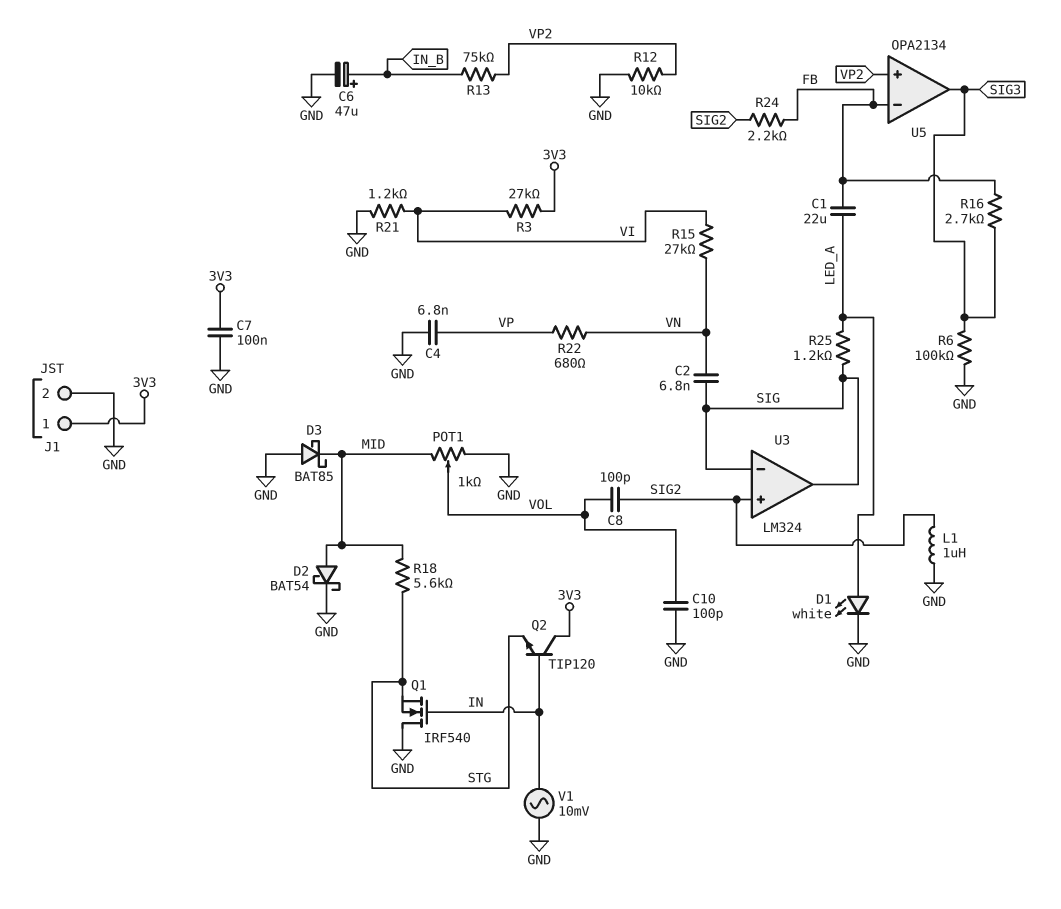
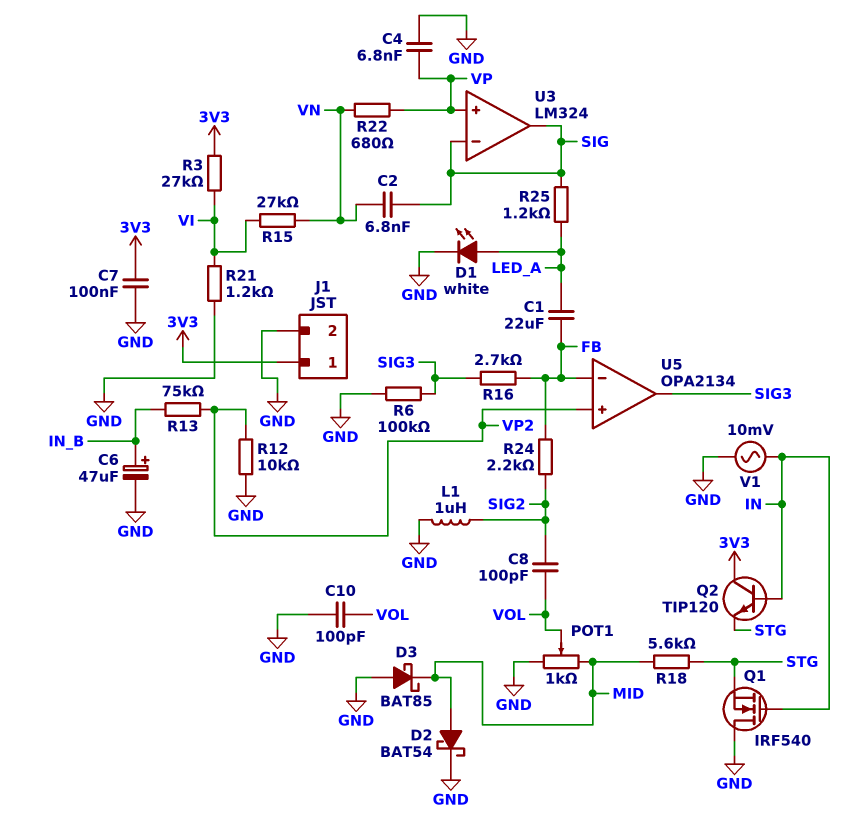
U3 pin in+: SIG2 -> VP

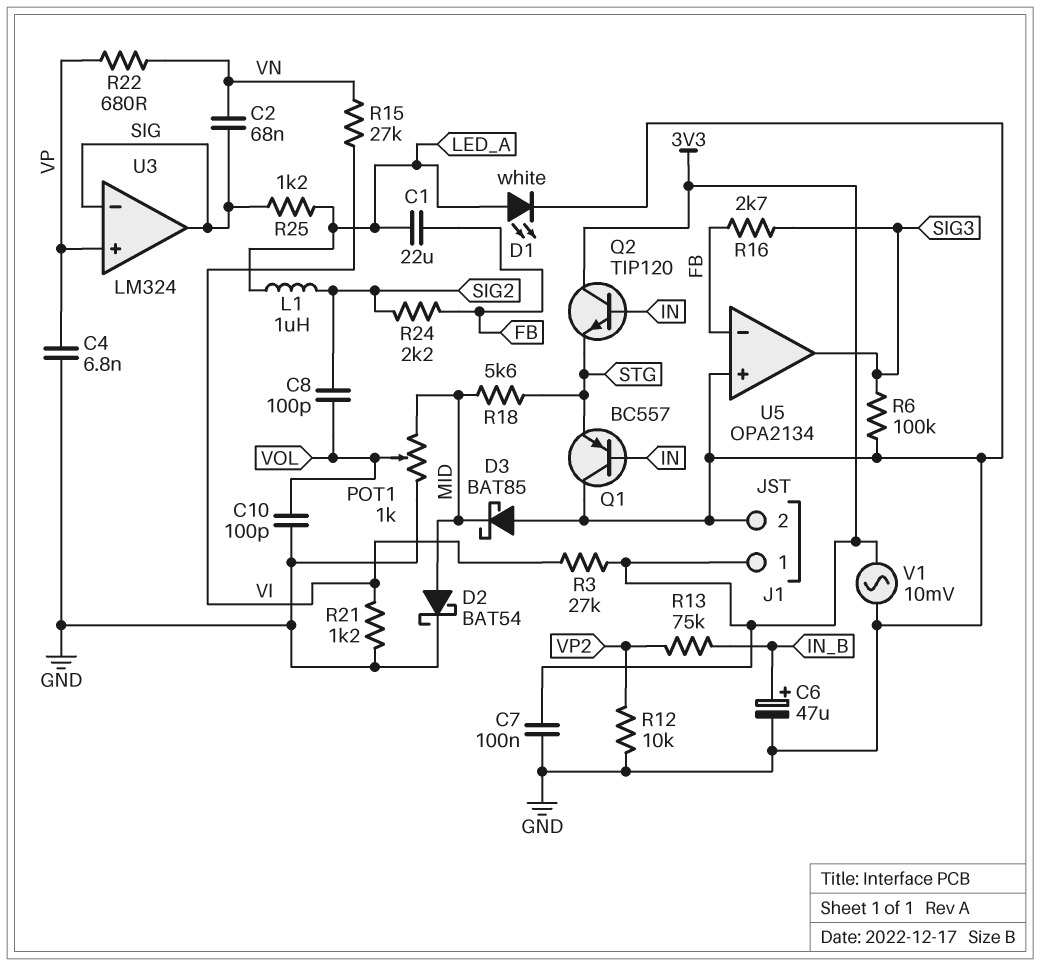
C2: 6.8nF (SIG, VN) -> 68nF (SIG, VN)
L1: 1uH (GND, SIG2) -> 1uH (LED_A, SIG2)
Q1: NMOS IRF540 (G IN, D GND, S STG) -> PNP BC557 (B IN, C GND, E STG)
U5 pin in+: VP2 -> GND
V1: AC 10mV (GND, IN) -> AC 10mV (3V3, GND)

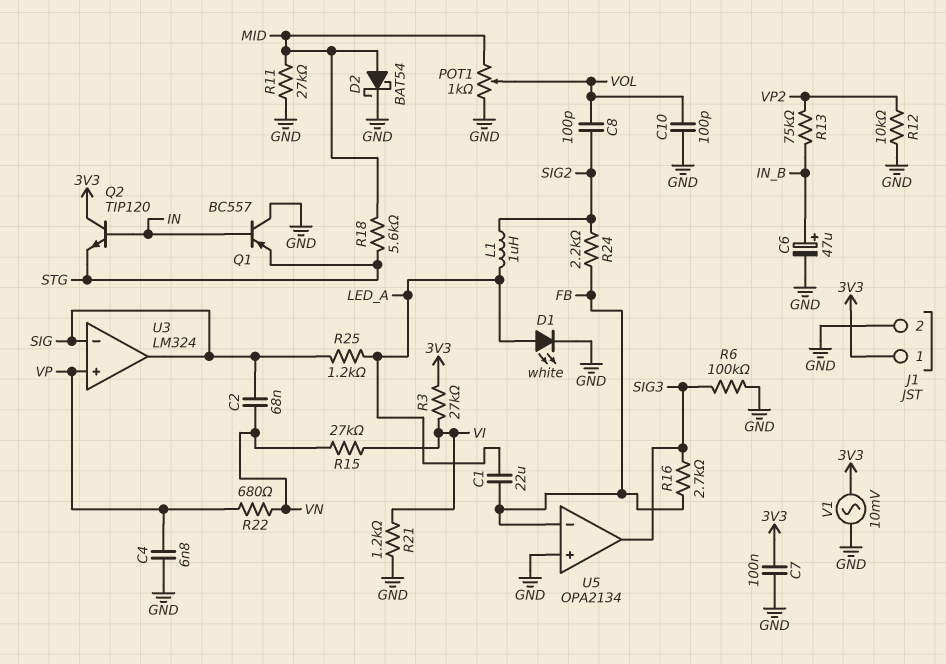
D3: schottky BAT85 (A GND, K MID) -> none
R11: none -> 27k (GND, MID)

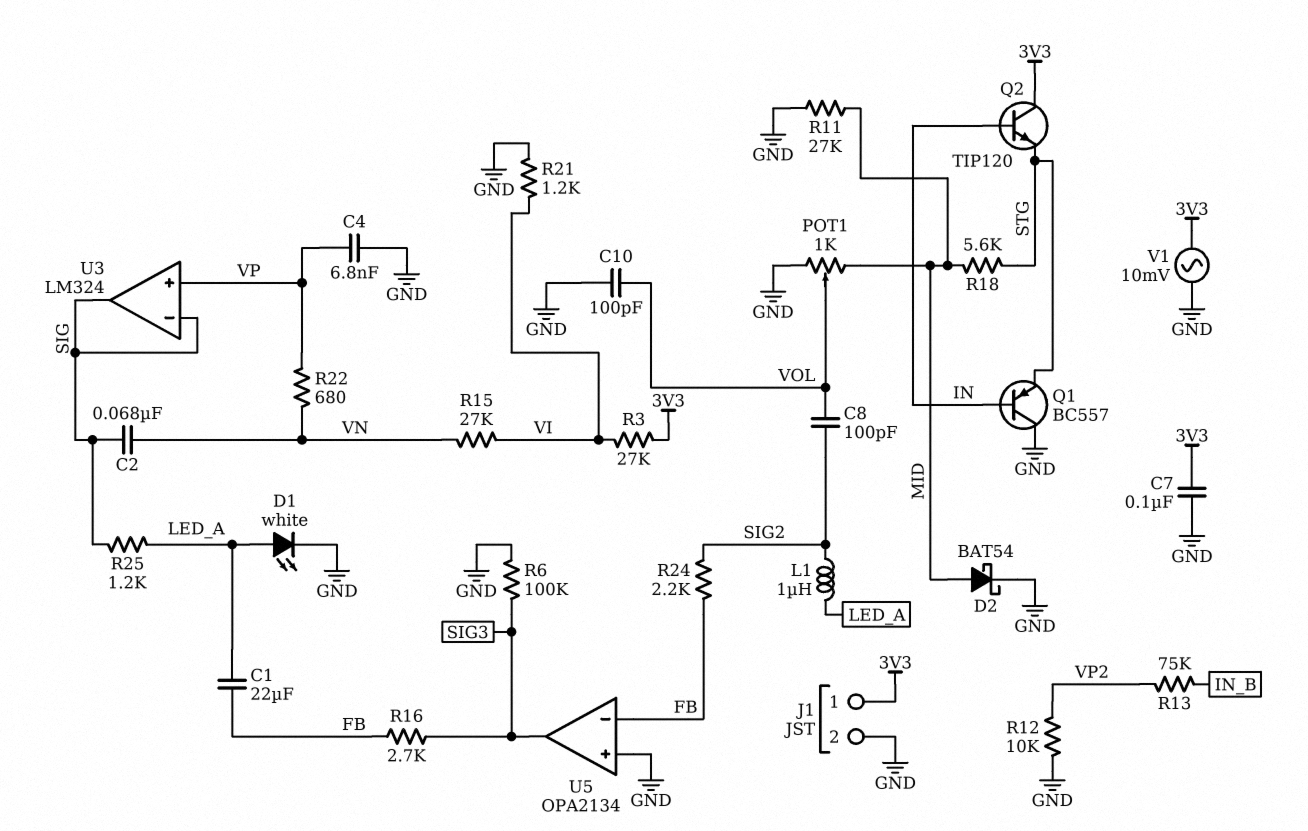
C6: 47uF (plus IN_B, minus GND) -> none

